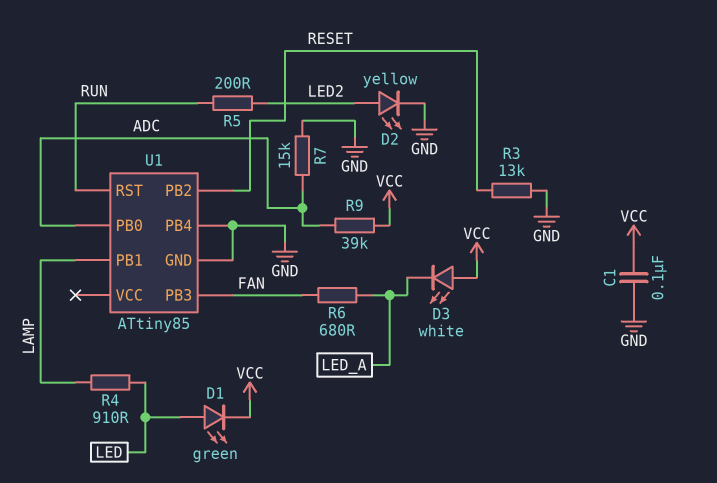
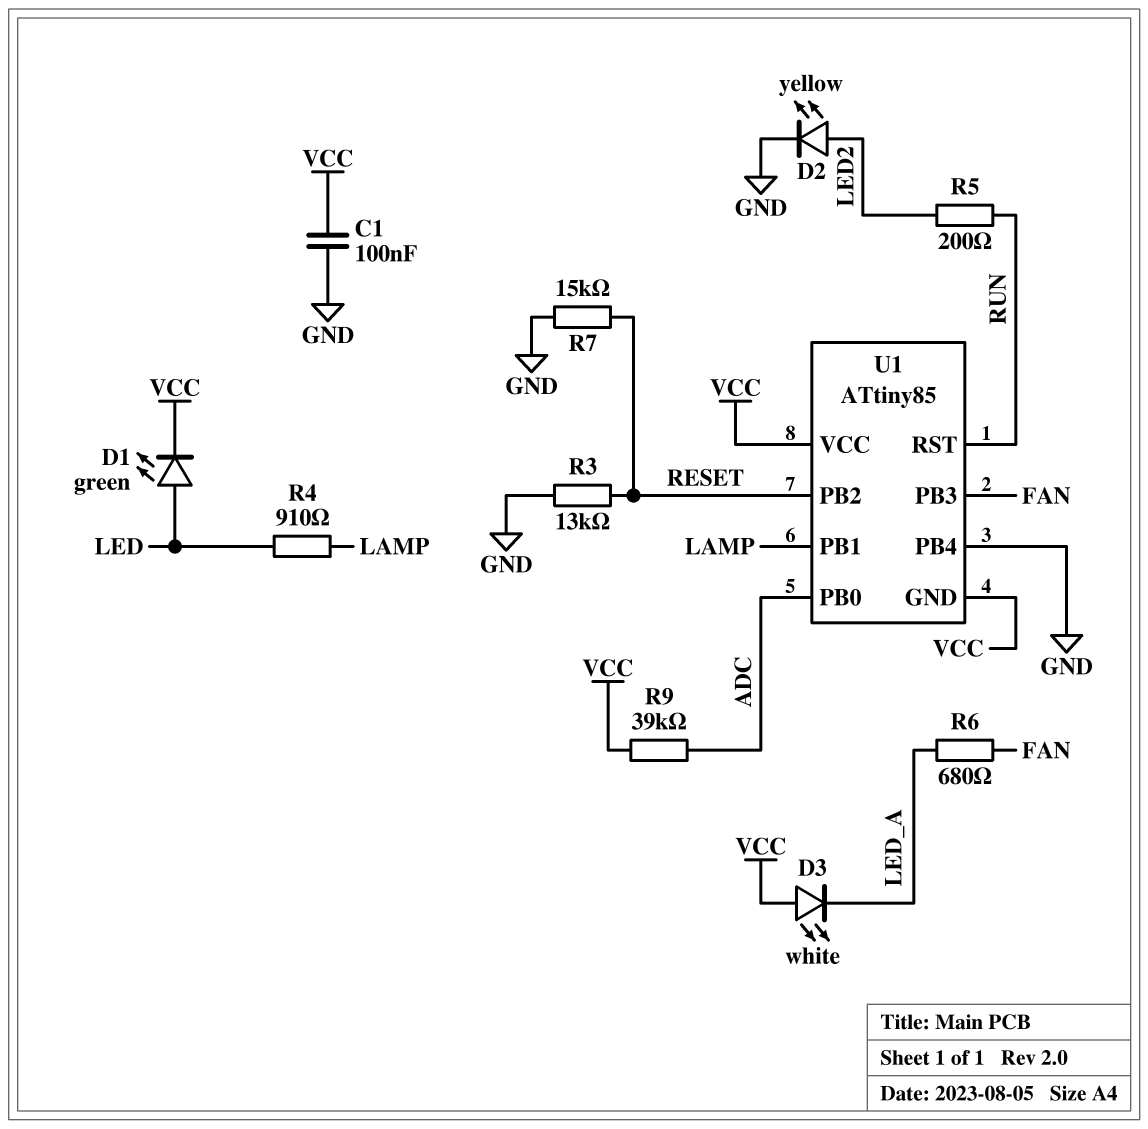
R7: 15k (ADC, GND) -> 15k (GND, RESET)
U1 pin GND: GND -> VCC
U1 pin VCC: none -> VCC

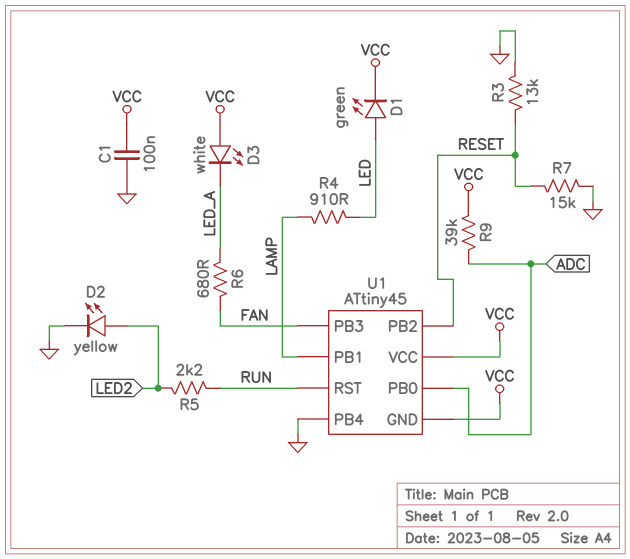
R5: 200 (LED2, RUN) -> 2.2k (LED2, RUN)
U1: ATtiny85 -> ATtiny45

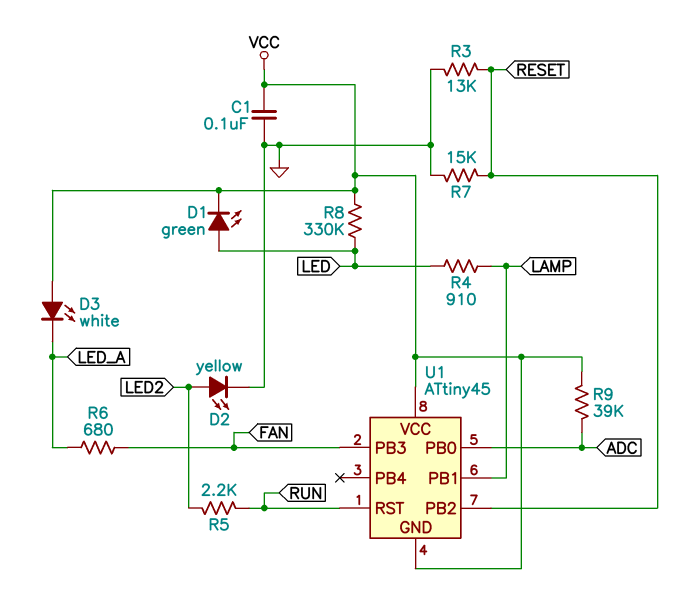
R8: none -> 330k (LED, VCC)
U1 pin PB4: GND -> none

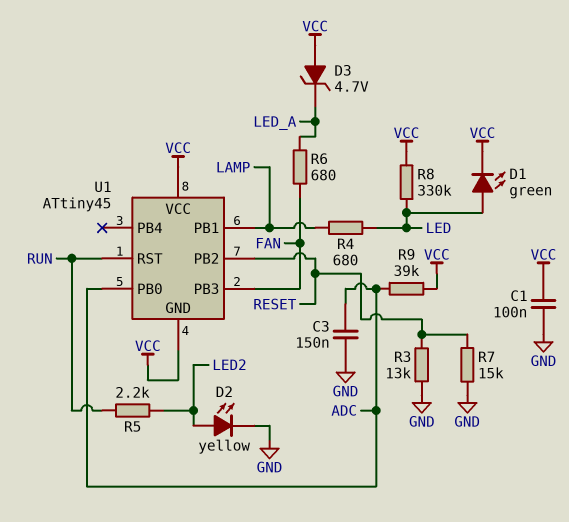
C3: none -> 150nF (ADC, GND)
D3: LED white (A VCC, K LED_A) -> zener 4.7V (A VCC, K LED_A)
R4: 910 (LAMP, LED) -> 680 (LAMP, LED)

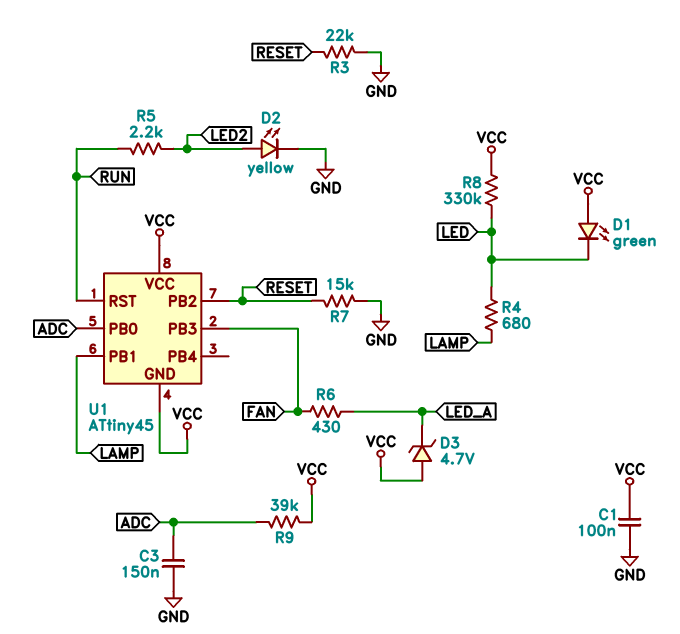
D1: LED green (A LED, K VCC) -> LED green (A VCC, K LED)
R3: 13k (GND, RESET) -> 22k (GND, RESET)
R6: 680 (FAN, LED_A) -> 430 (FAN, LED_A)

